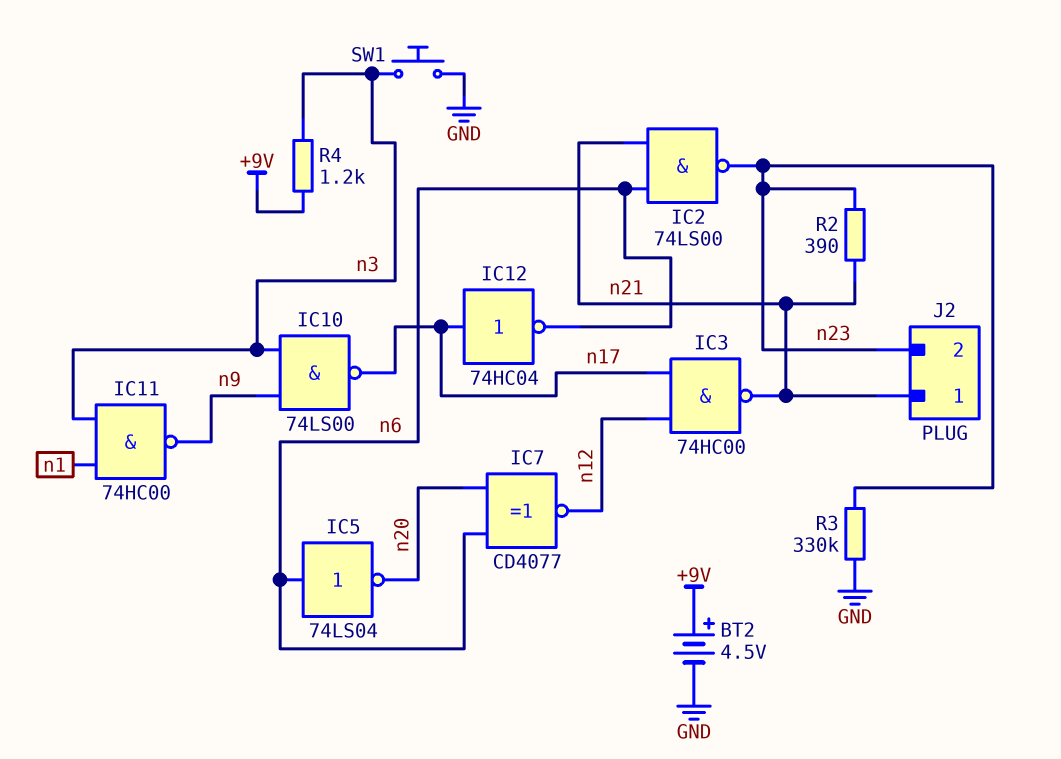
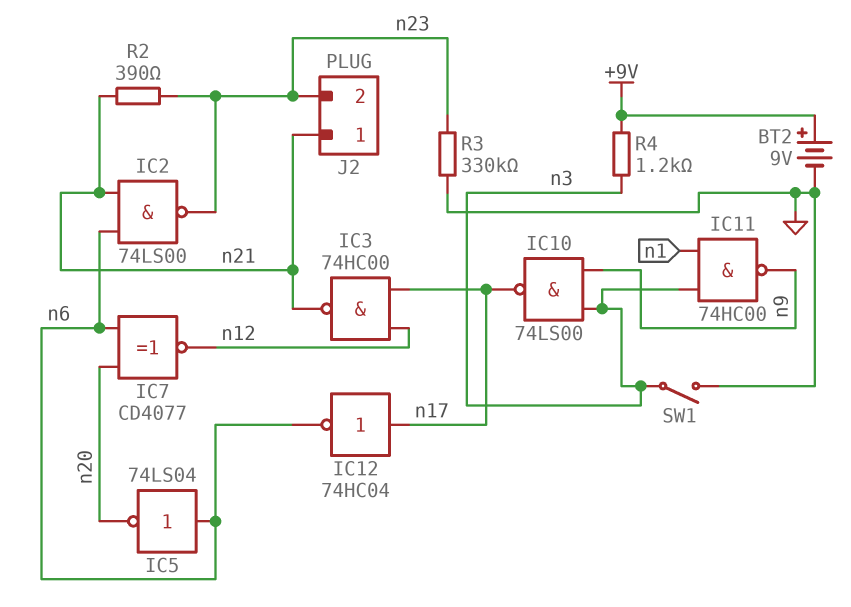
BT2: 4.5V (plus +9V, minus GND) -> 9V (plus +9V, minus GND)
SW1: button (GND, n3) -> switch (GND, n3)

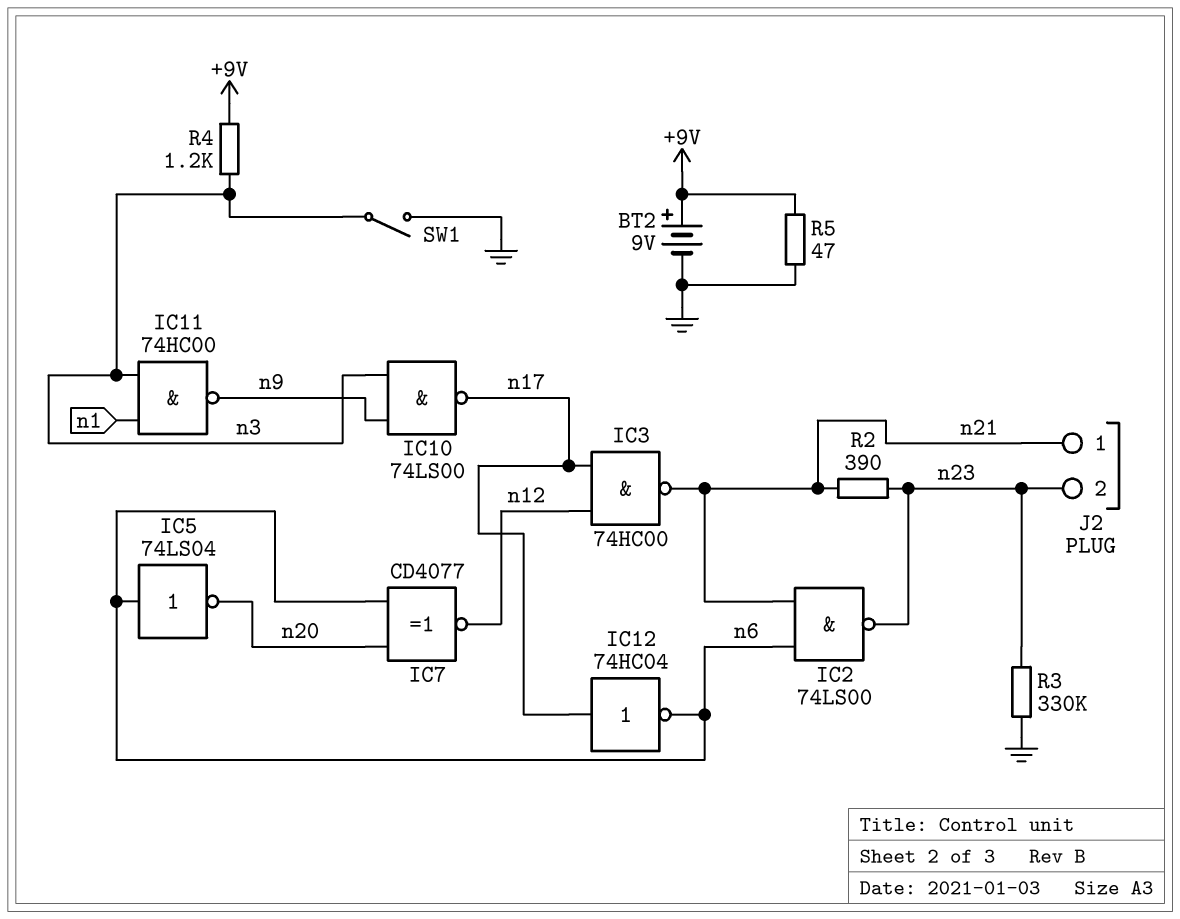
R5: none -> 47 (+9V, GND)

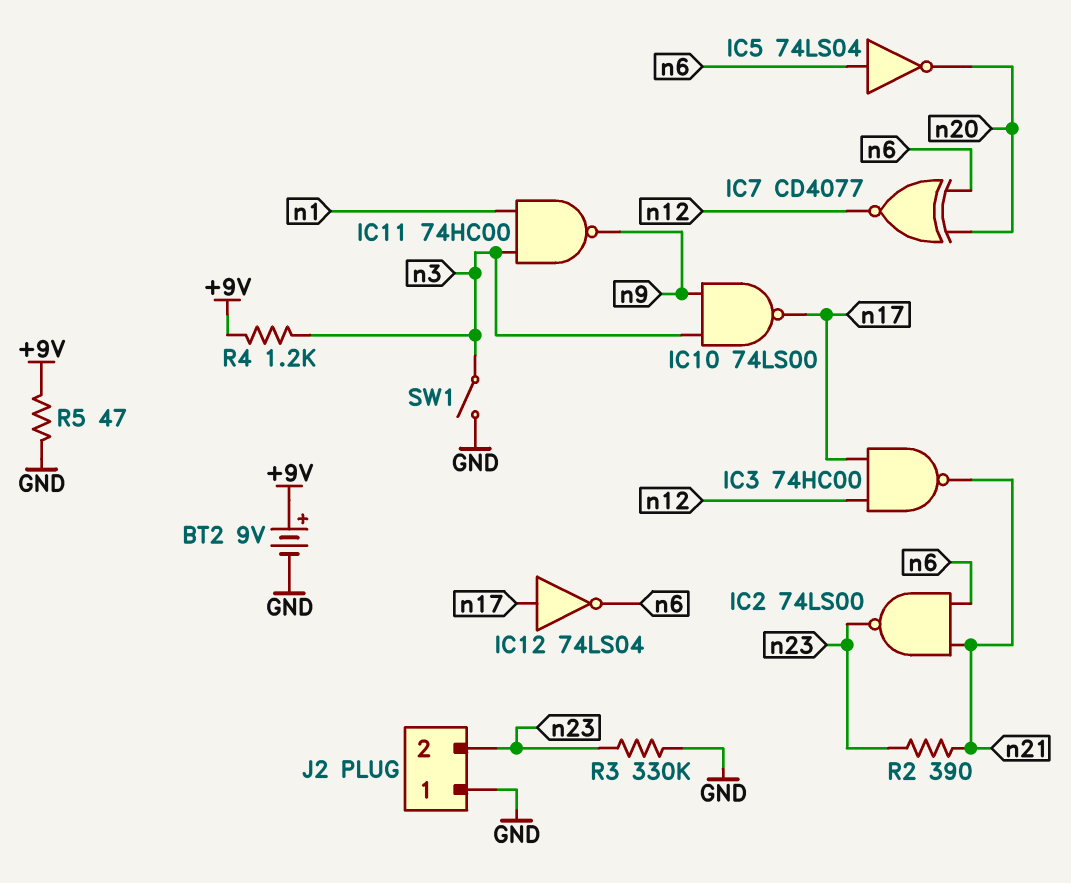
IC12: NOT 74HC04 (in n17, out n6) -> NOT 74LS04 (in n17, out n6)
J2 pin 1: n21 -> GND

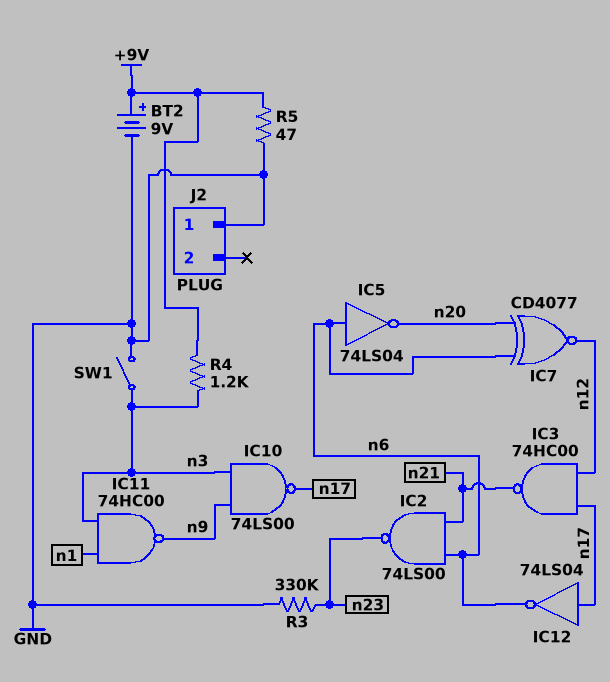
J2 pin 2: n23 -> none
R2: 390 (n21, n23) -> none

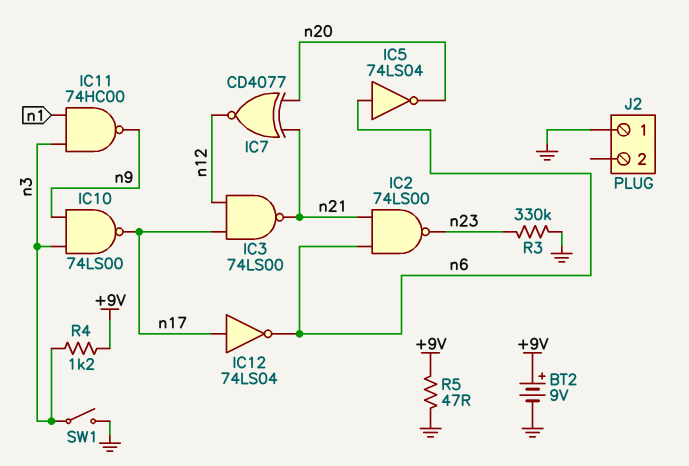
IC3: NAND 74HC00 (in n12, in n17, out n21) -> NAND 74LS00 (in n12, in n17, out n21)
IC7: XNOR CD4077 (in n6, in n20, out n12) -> XNOR CD4077 (in n20, in n21, out n12)

